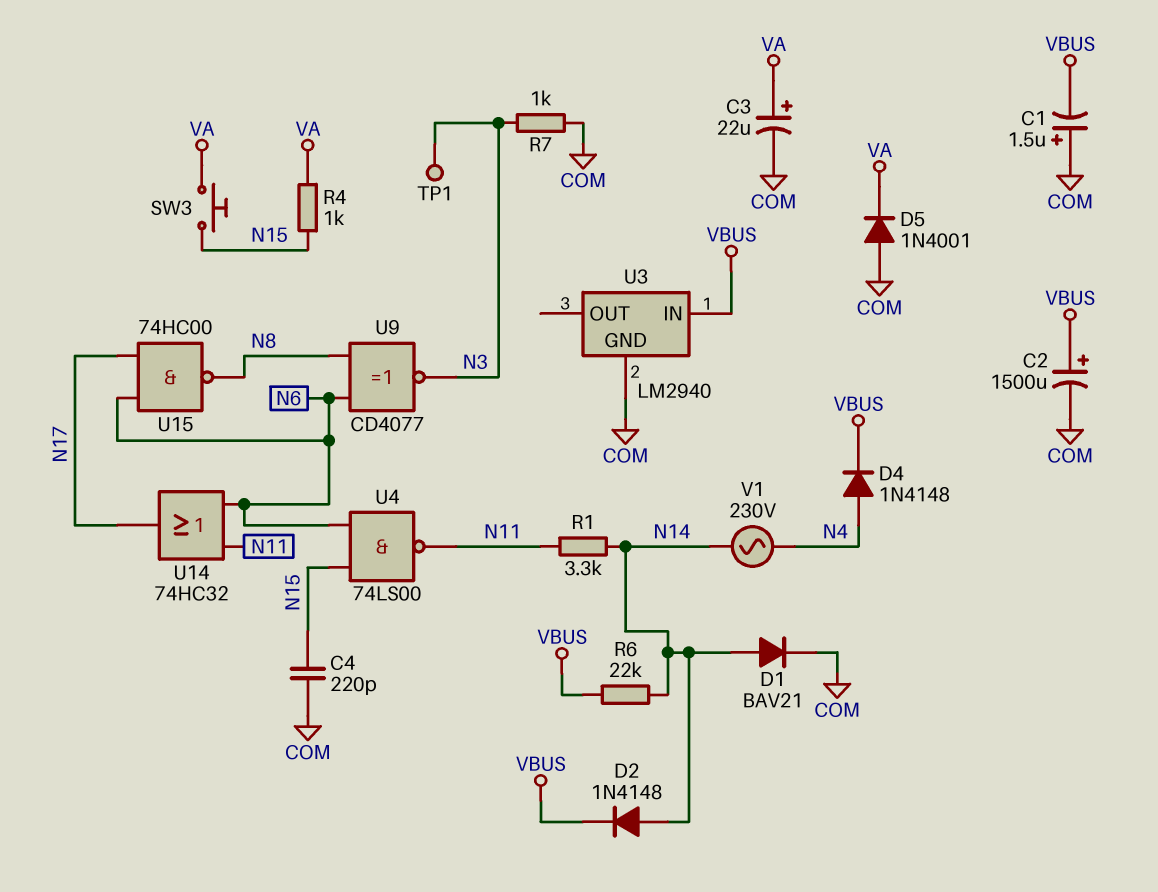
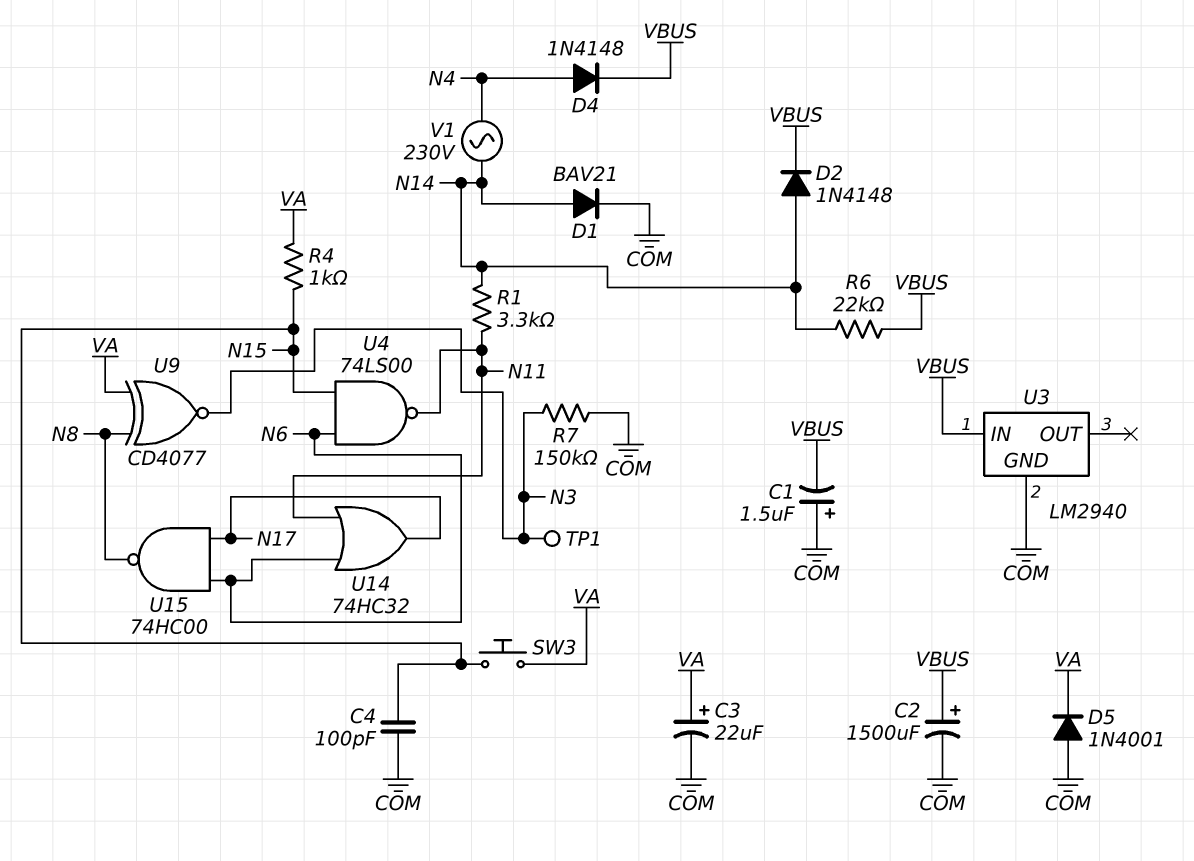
C4: 220pF (COM, N15) -> 100pF (COM, N15)
R7: 1k (COM, N3) -> 150k (COM, N3)
U9: XNOR CD4077 (in N6, in N8, out N3) -> XNOR CD4077 (in N8, in VA, out N3)

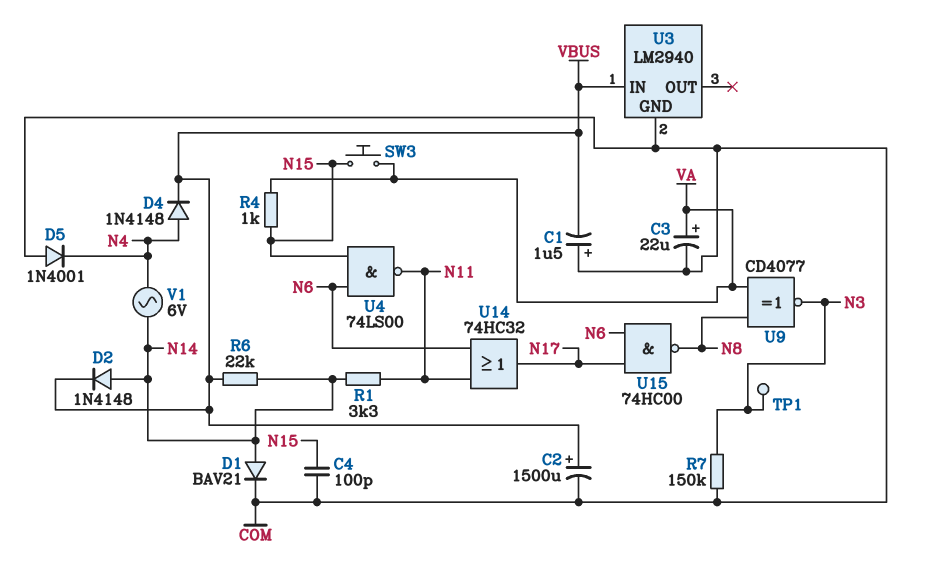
D5: diode 1N4001 (A COM, K VA) -> diode 1N4001 (A COM, K N4)
V1: AC 230V (N4, N14) -> AC 6V (N4, N14)

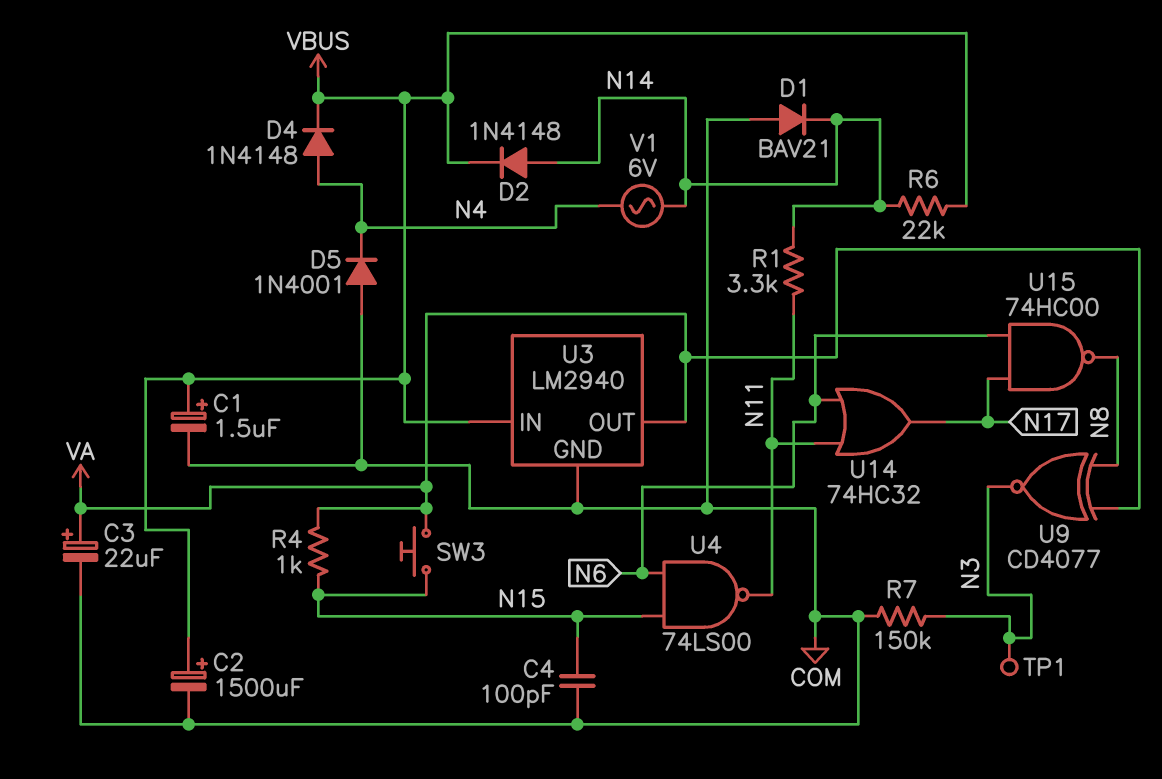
C1: 1.5uF (plus COM, minus VBUS) -> 1.5uF (plus VBUS, minus COM)
D1: diode BAV21 (A N14, K COM) -> diode BAV21 (A COM, K N14)
U3 pin OUT: none -> VA

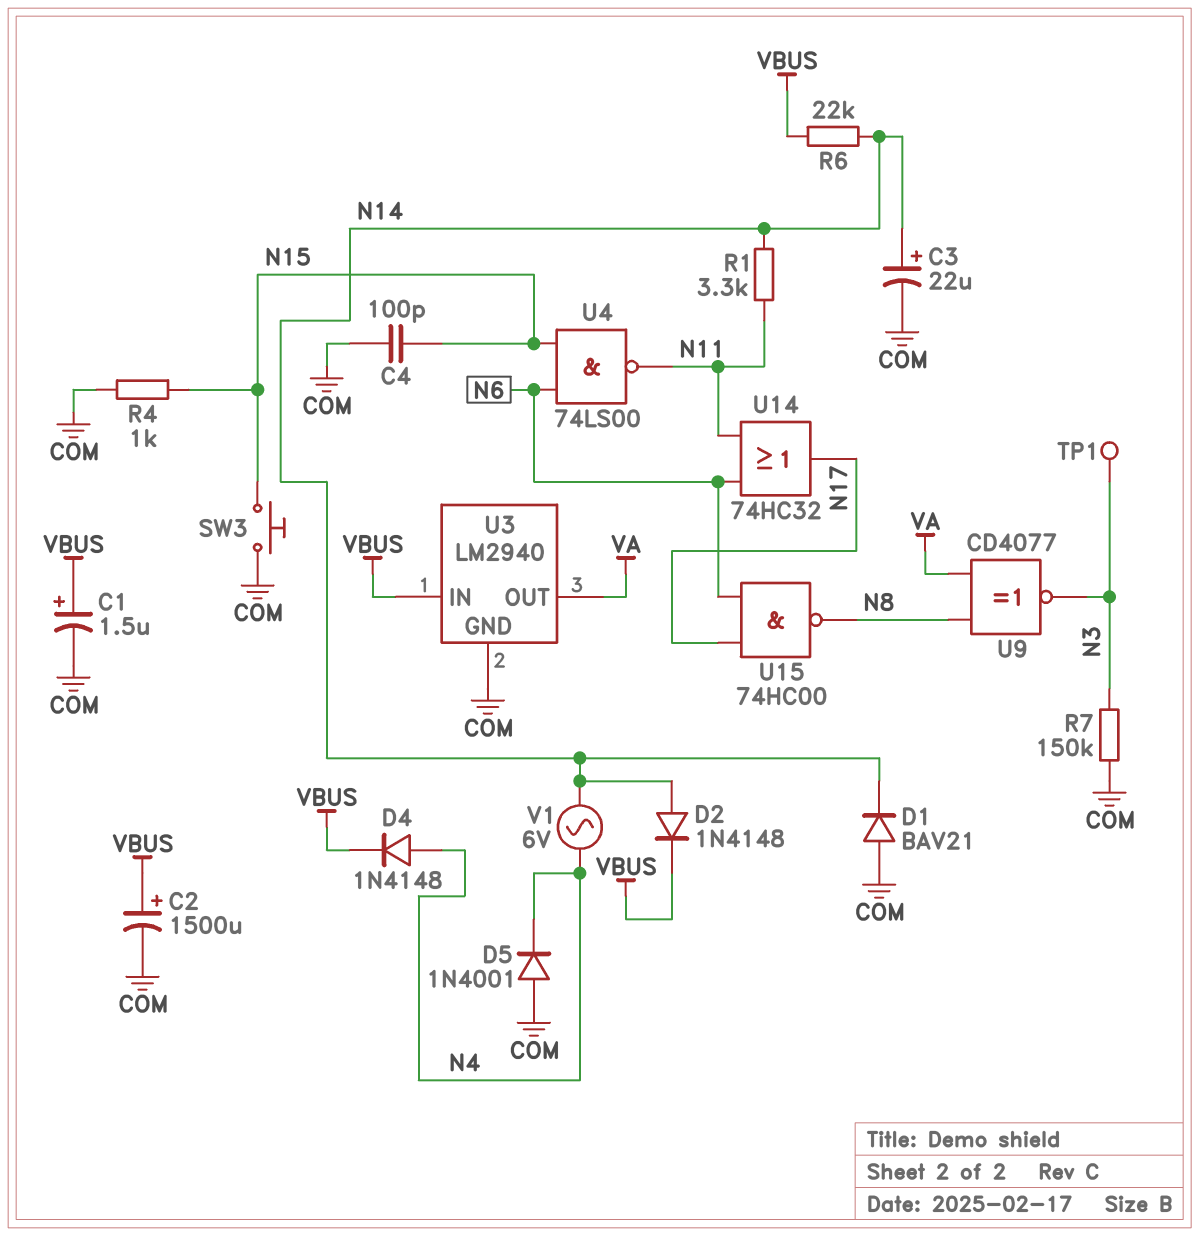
C3: 22uF (plus VA, minus COM) -> 22uF (plus N14, minus COM)
R4: 1k (N15, VA) -> 1k (COM, N15)
SW3: button (N15, VA) -> button (COM, N15)

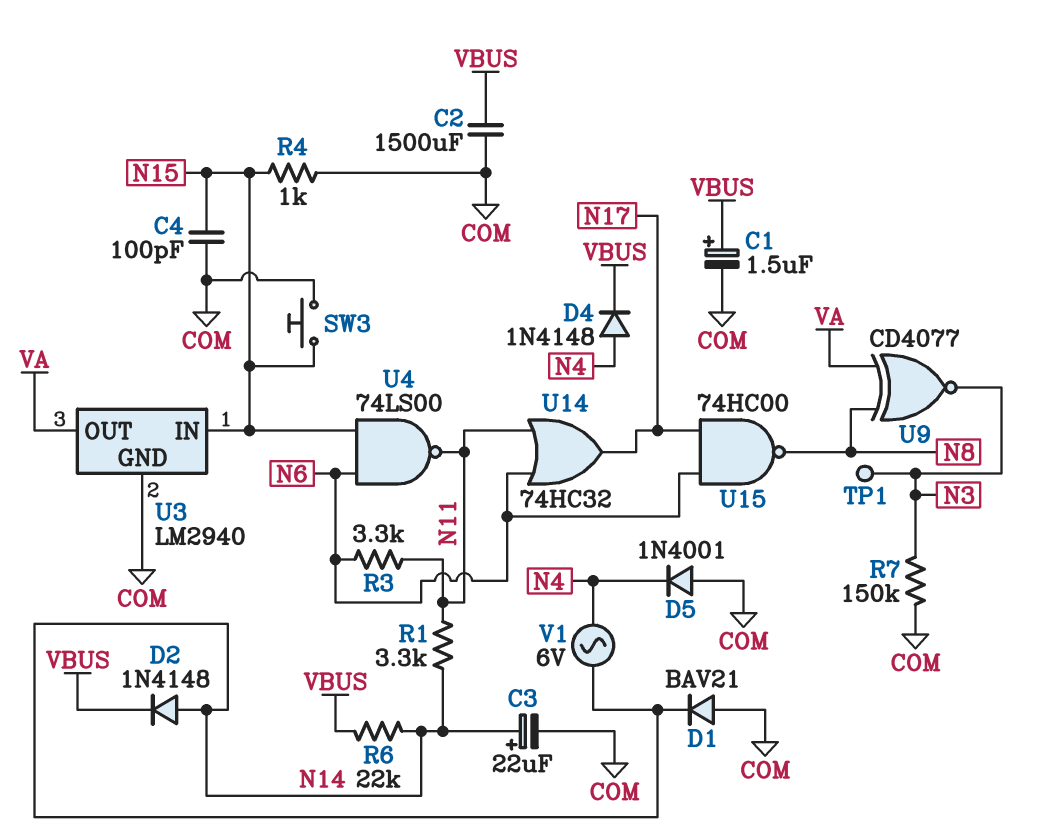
C2: 1500uF (plus VBUS, minus COM) -> 1500uF (COM, VBUS)
R3: none -> 3.3k (N6, N11)
U3 pin IN: VBUS -> N15

